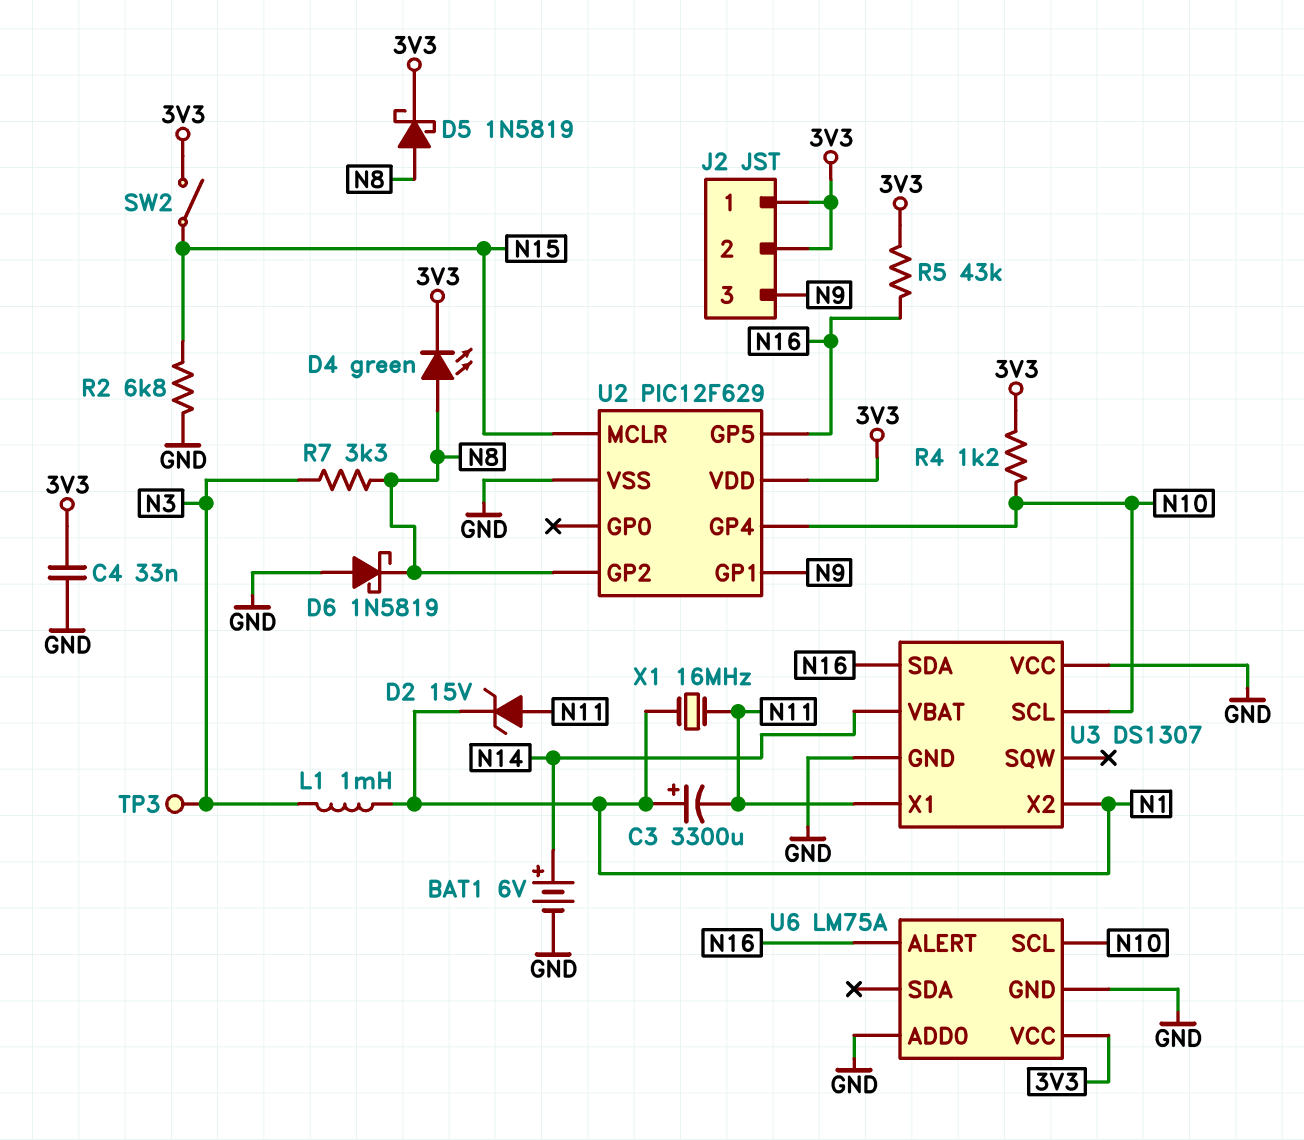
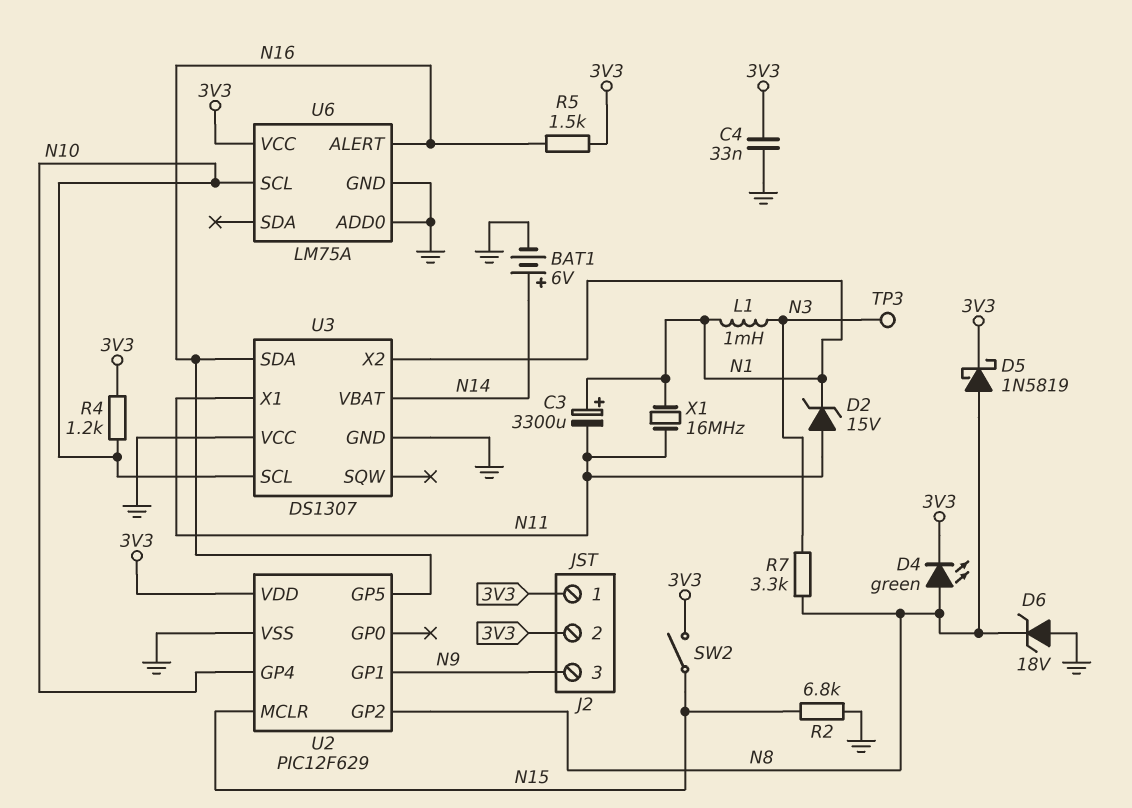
D6: schottky 1N5819 (A GND, K N8) -> zener 18V (A GND, K N8)
R5: 43k (3V3, N16) -> 1.5k (3V3, N16)

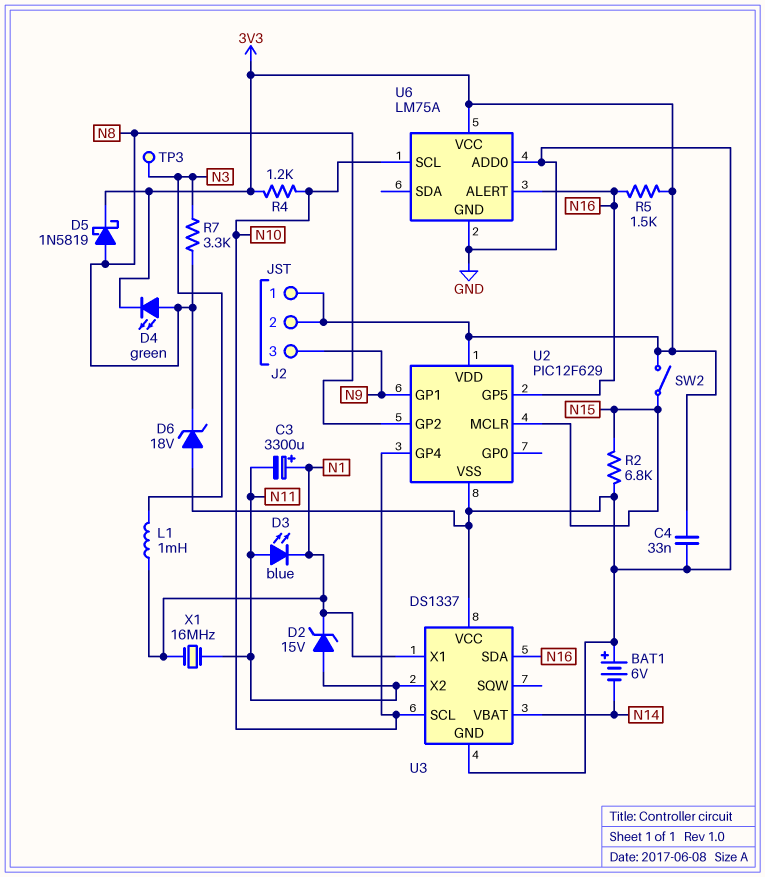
BAT1: 6V (plus N14, minus GND) -> 6V (plus GND, minus N14)
D3: none -> LED blue (A N11, K N1)
U3: DS1307 -> DS1337
U3 pin X1: N11 -> N1
U3 pin X2: N1 -> N11

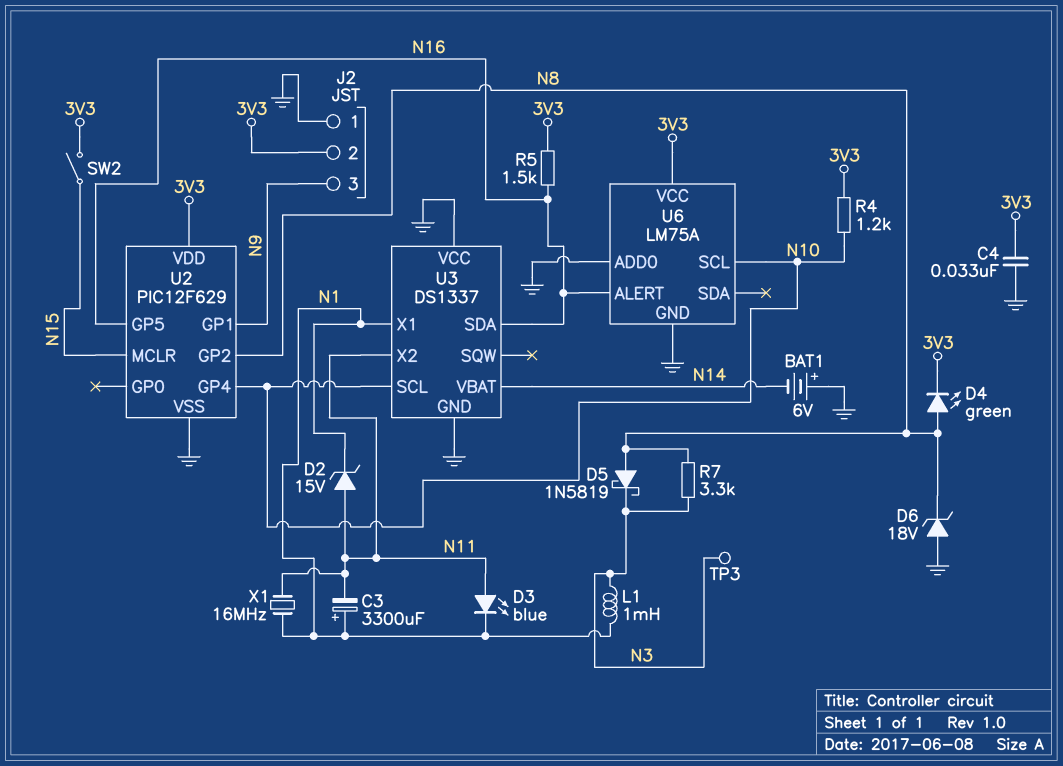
D5: schottky 1N5819 (A N8, K 3V3) -> schottky 1N5819 (A N8, K N3)
J2 pin 1: 3V3 -> GND
R2: 6.8k (GND, N15) -> none

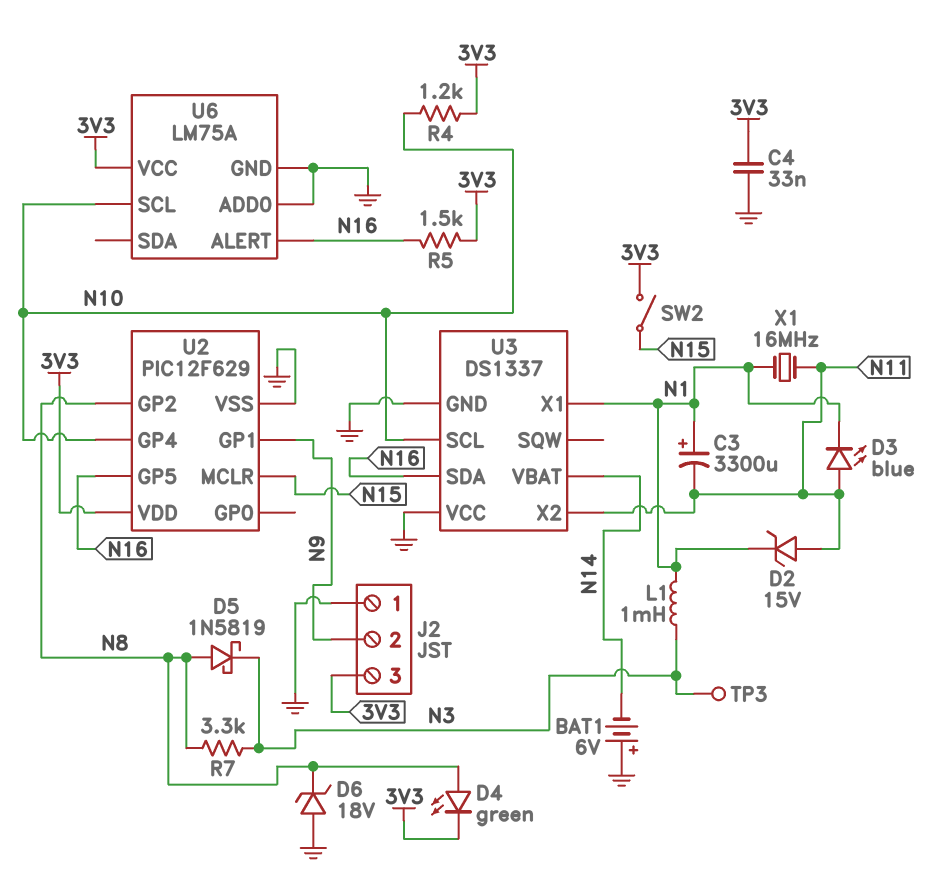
J2 pin 2: 3V3 -> N9
J2 pin 3: N9 -> 3V3

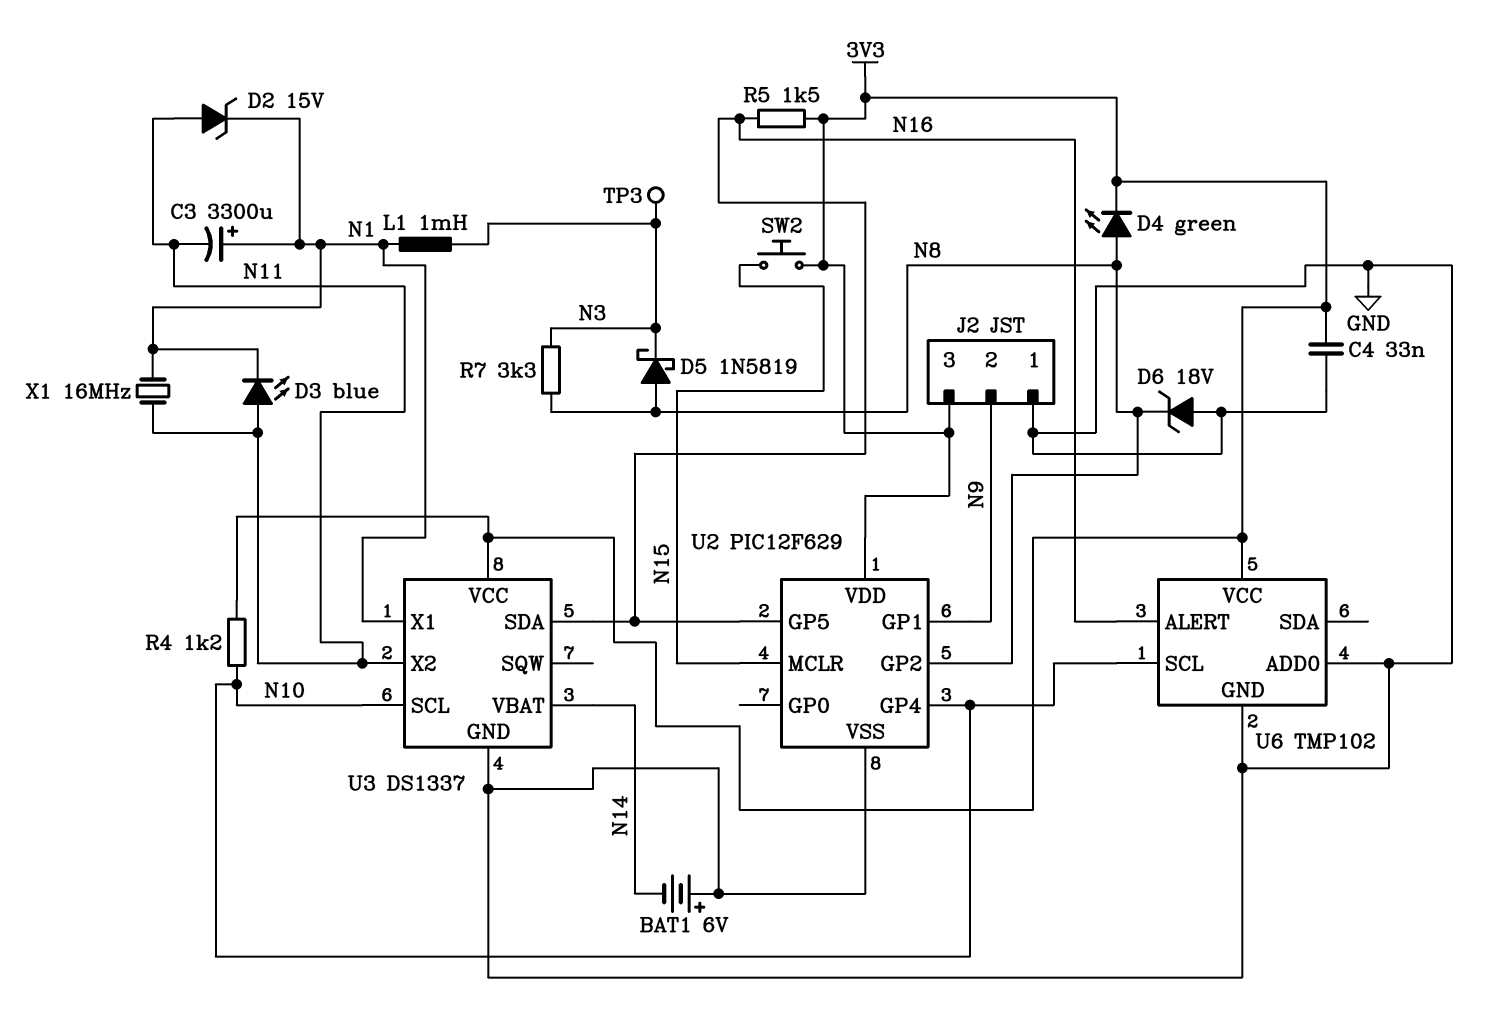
SW2: switch (3V3, N15) -> button (3V3, N15)
U3 pin VCC: GND -> 3V3
U6: LM75A -> TMP102

